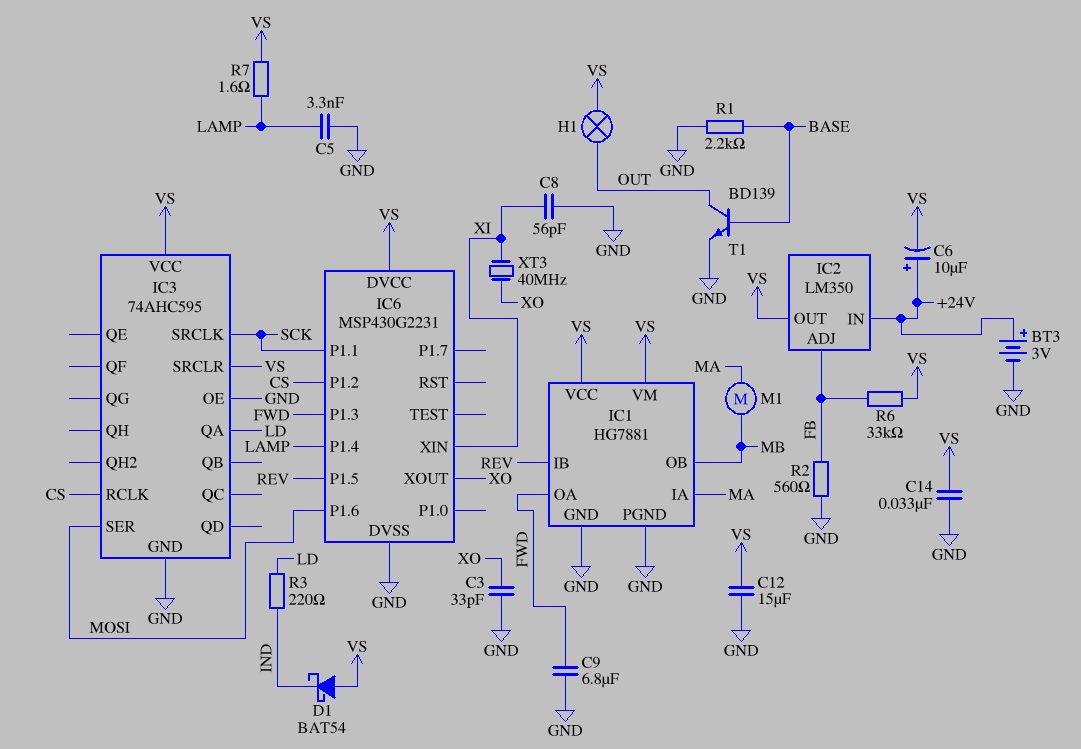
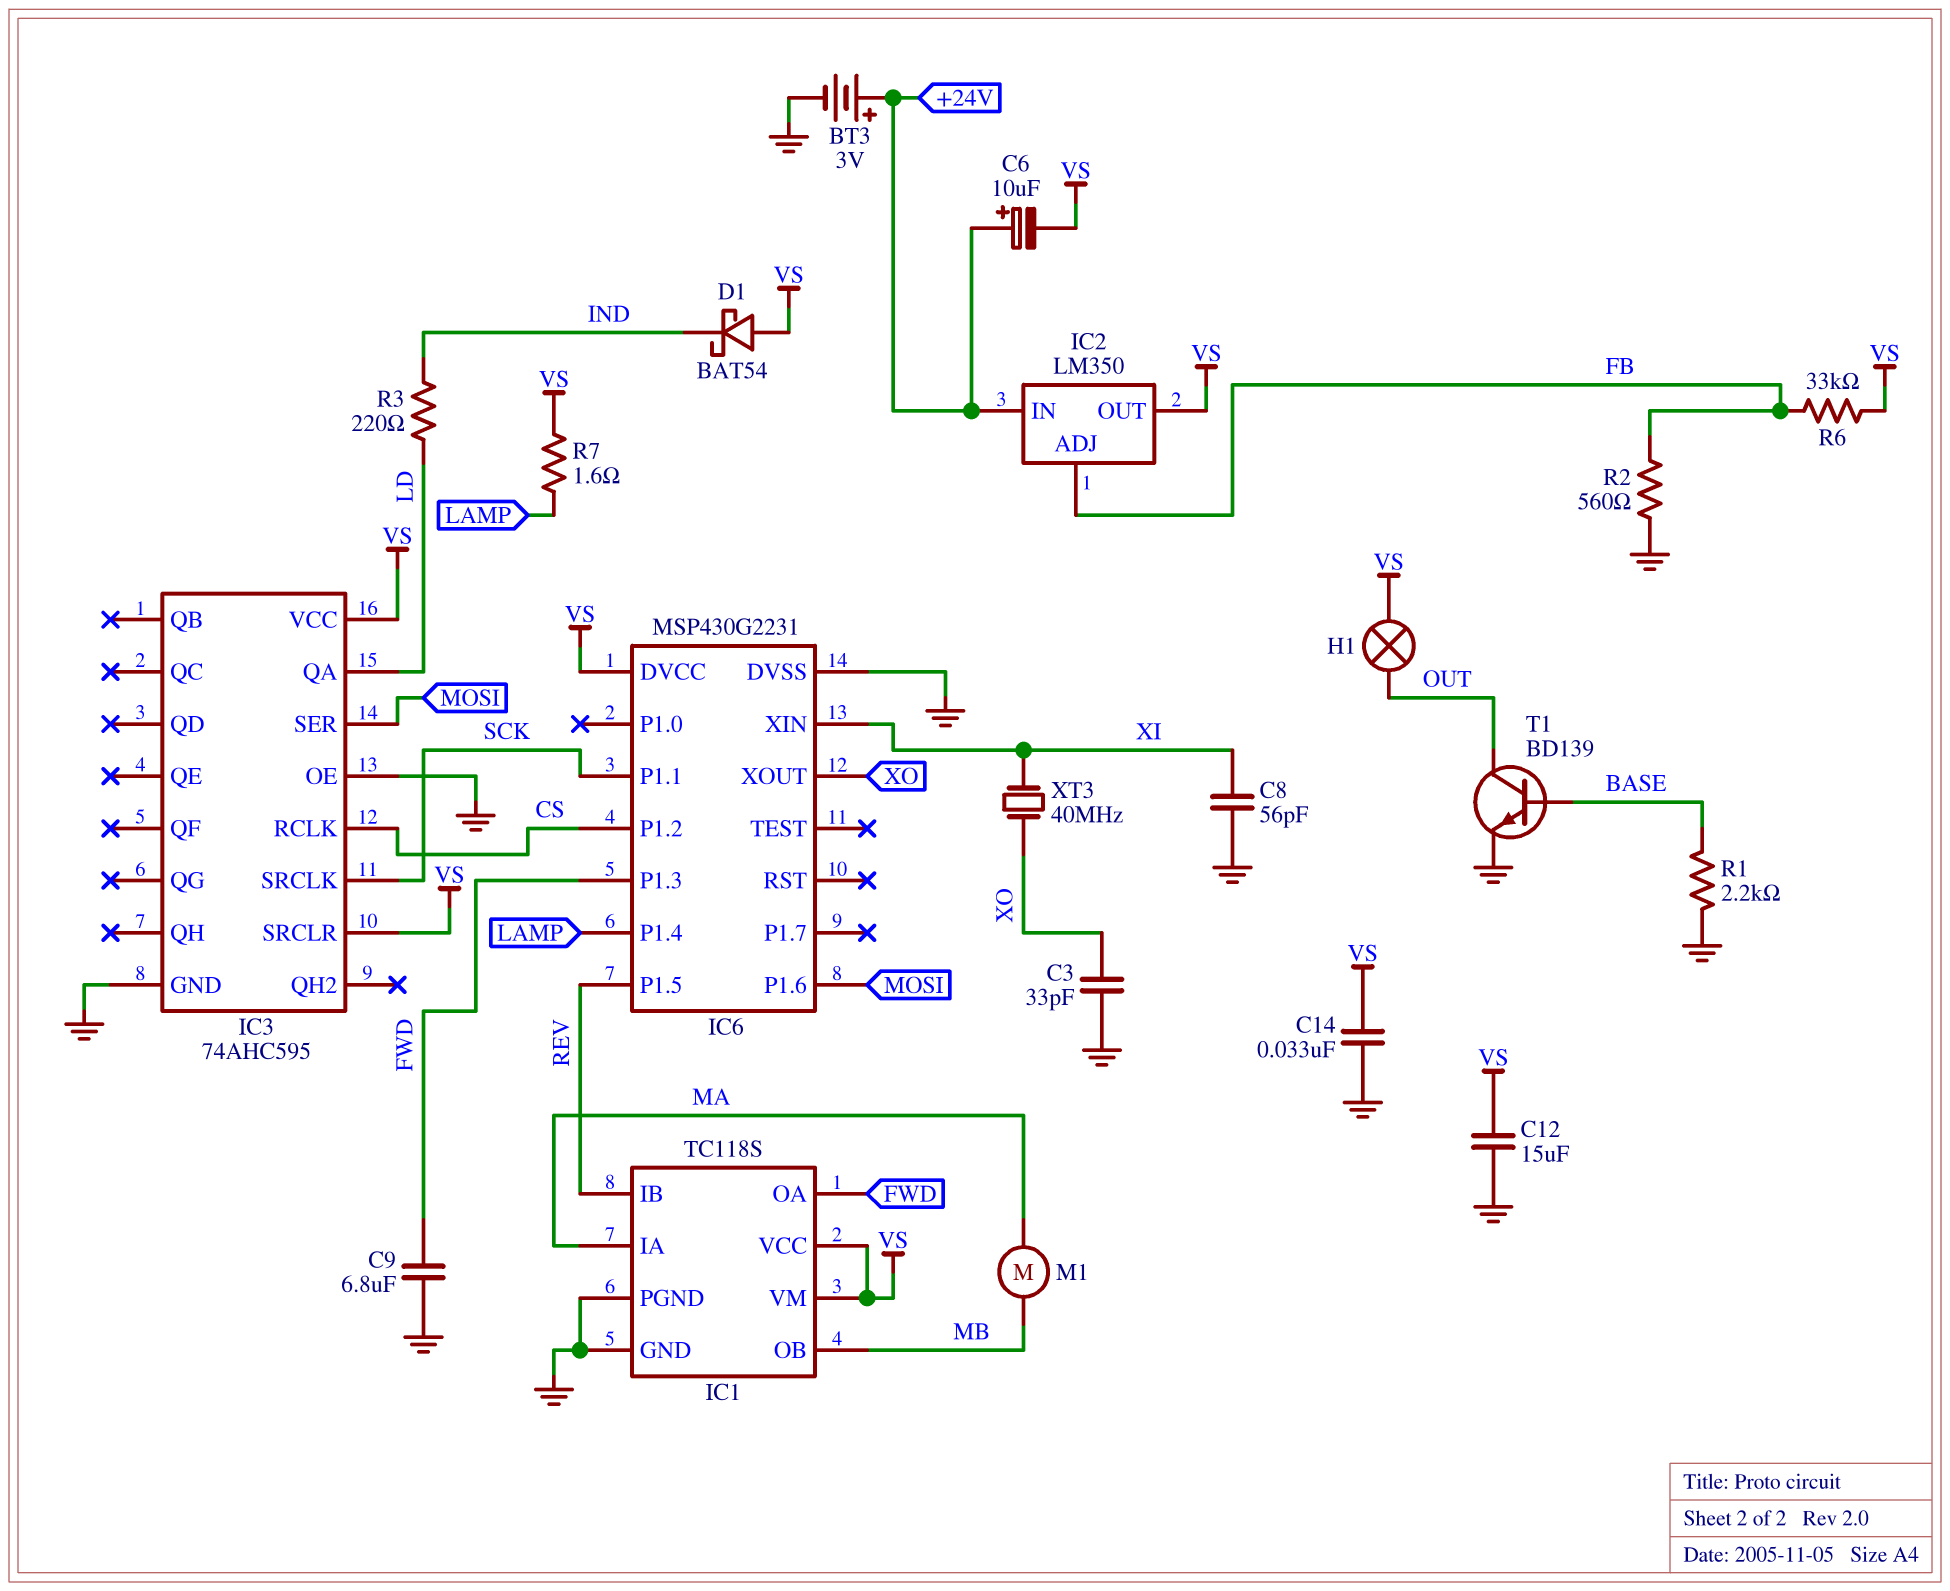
C5: 3.3nF (GND, LAMP) -> none
IC1: HG7881 -> TC118S

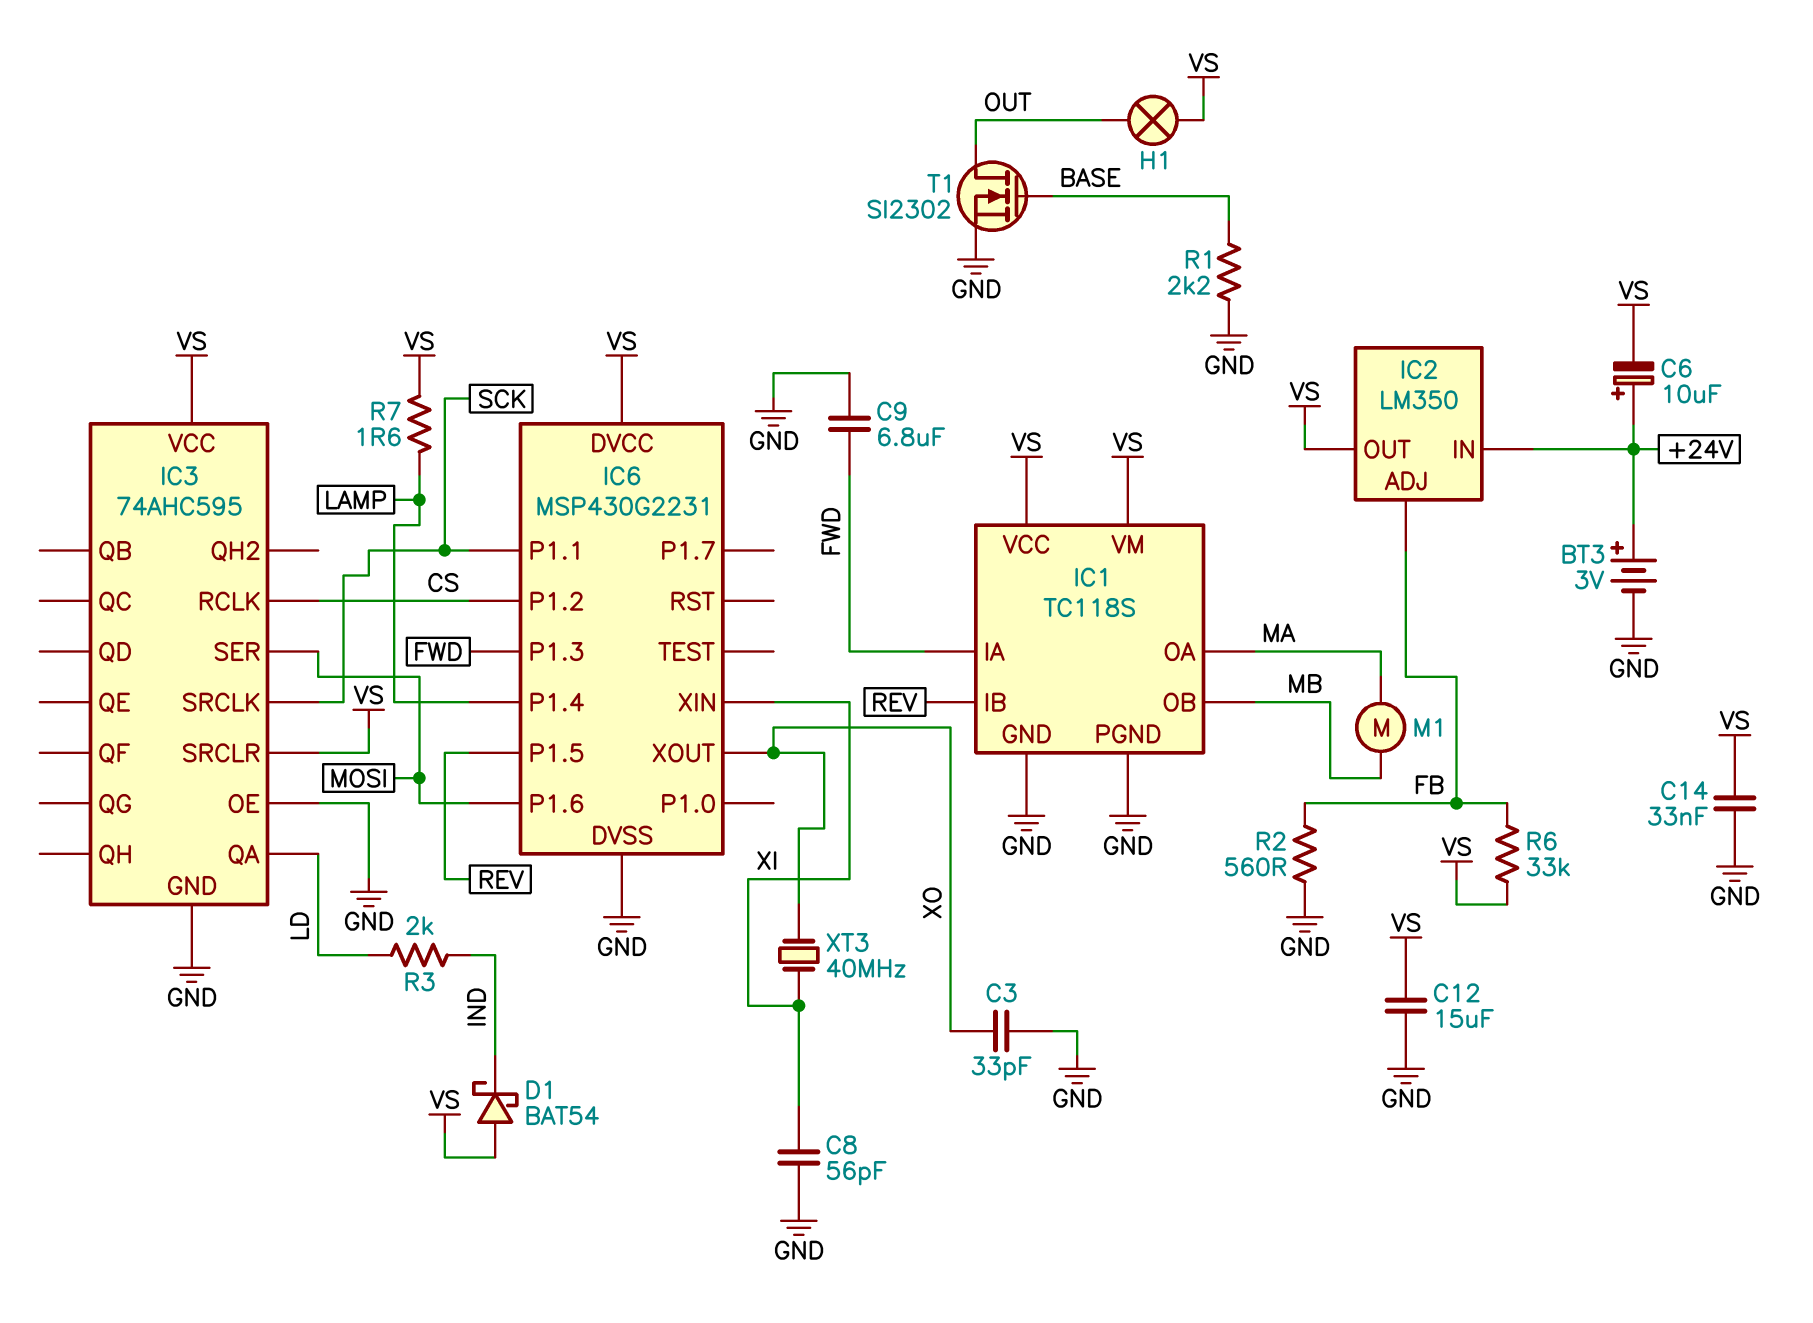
IC1 pin IA: MA -> FWD
IC1 pin OA: FWD -> MA
R3: 220 (IND, LD) -> 2k (IND, LD)
T1: NPN BD139 (B BASE, C OUT, E GND) -> NMOS SI2302 (G BASE, D OUT, S GND)

